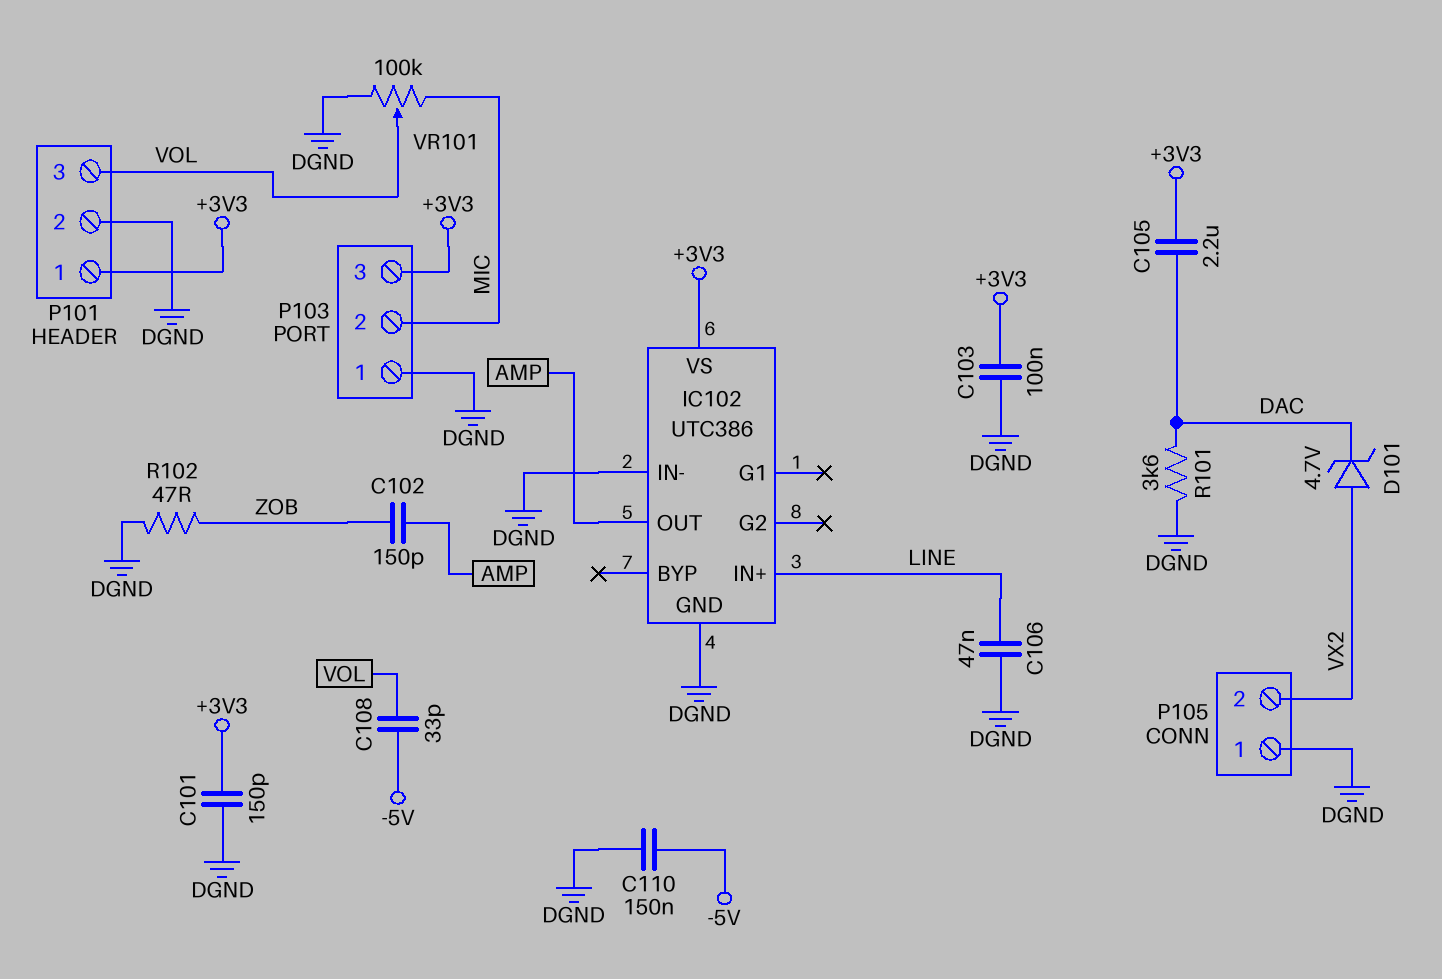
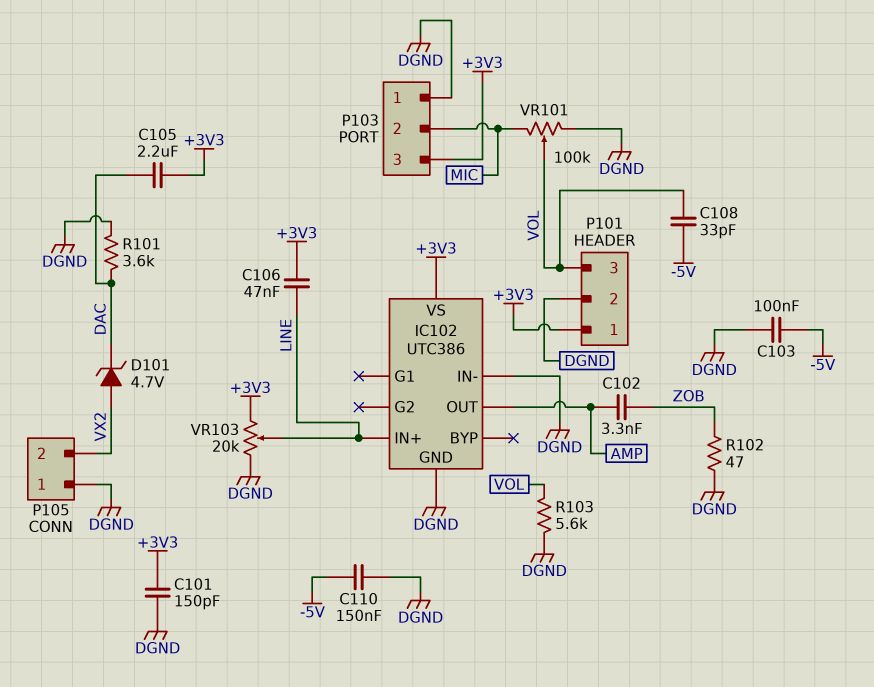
C102: 150pF (AMP, ZOB) -> 3.3nF (AMP, ZOB)
C103: 100nF (+3V3, DGND) -> 100nF (-5V, DGND)
C106: 47nF (DGND, LINE) -> 47nF (+3V3, LINE)
R103: none -> 5.6k (DGND, VOL)
VR103: none -> 20k (+3V3, DGND, wiper LINE)

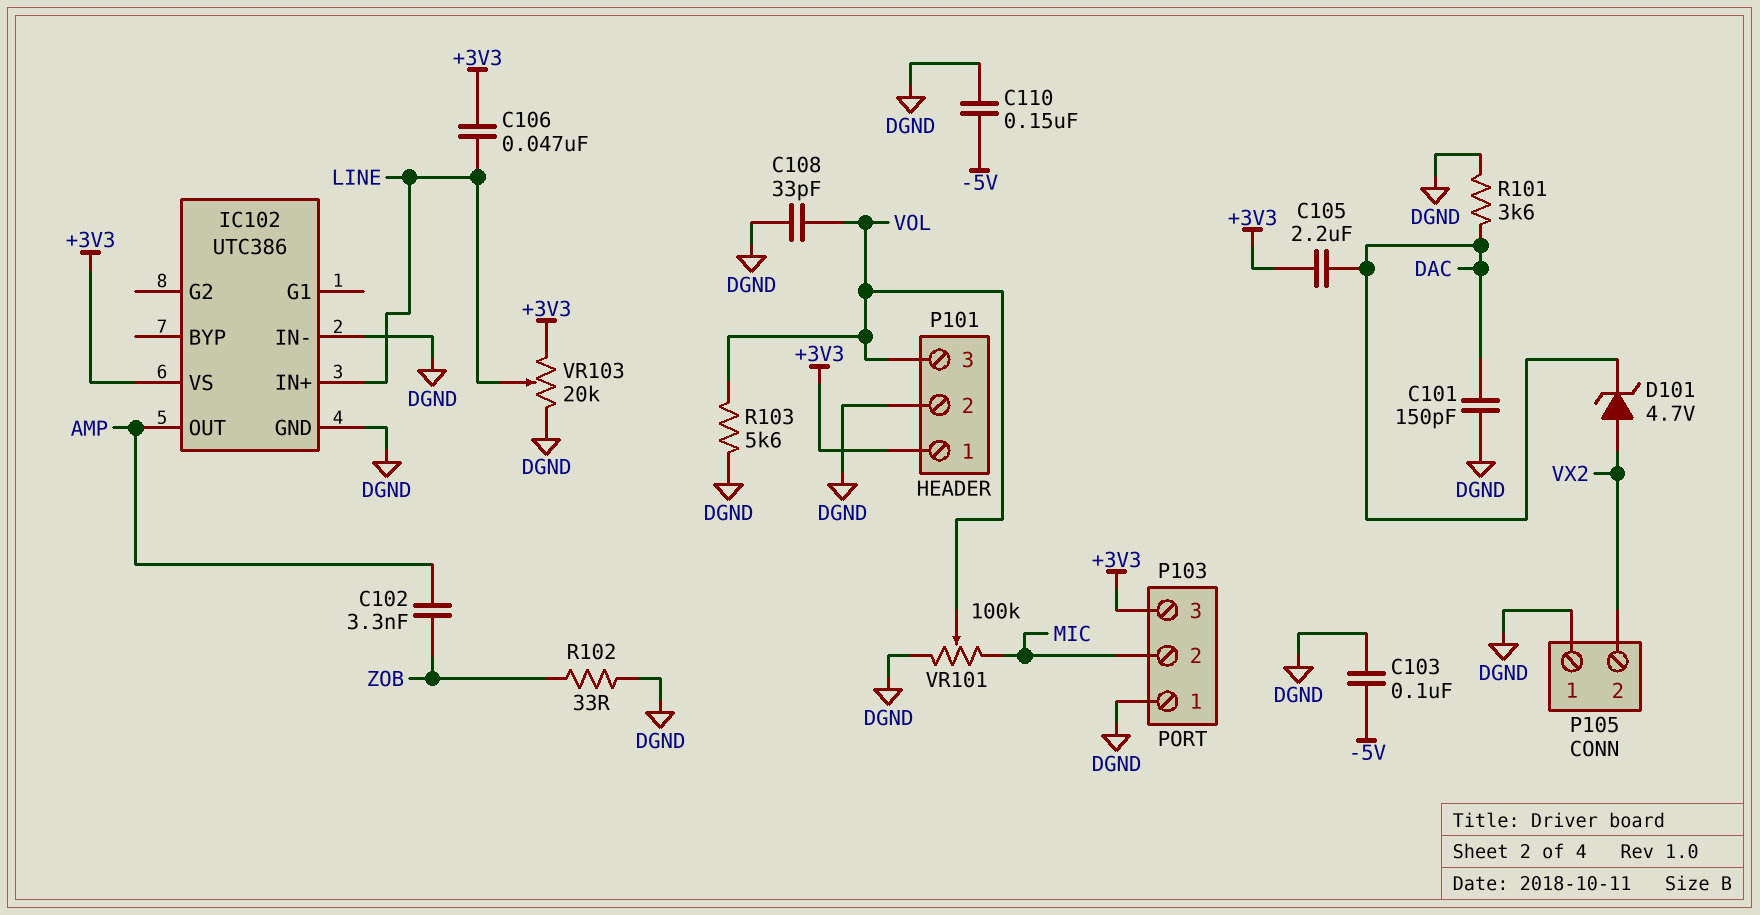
C101: 150pF (+3V3, DGND) -> 150pF (DAC, DGND)
C108: 33pF (-5V, VOL) -> 33pF (DGND, VOL)
R102: 47 (DGND, ZOB) -> 33 (DGND, ZOB)

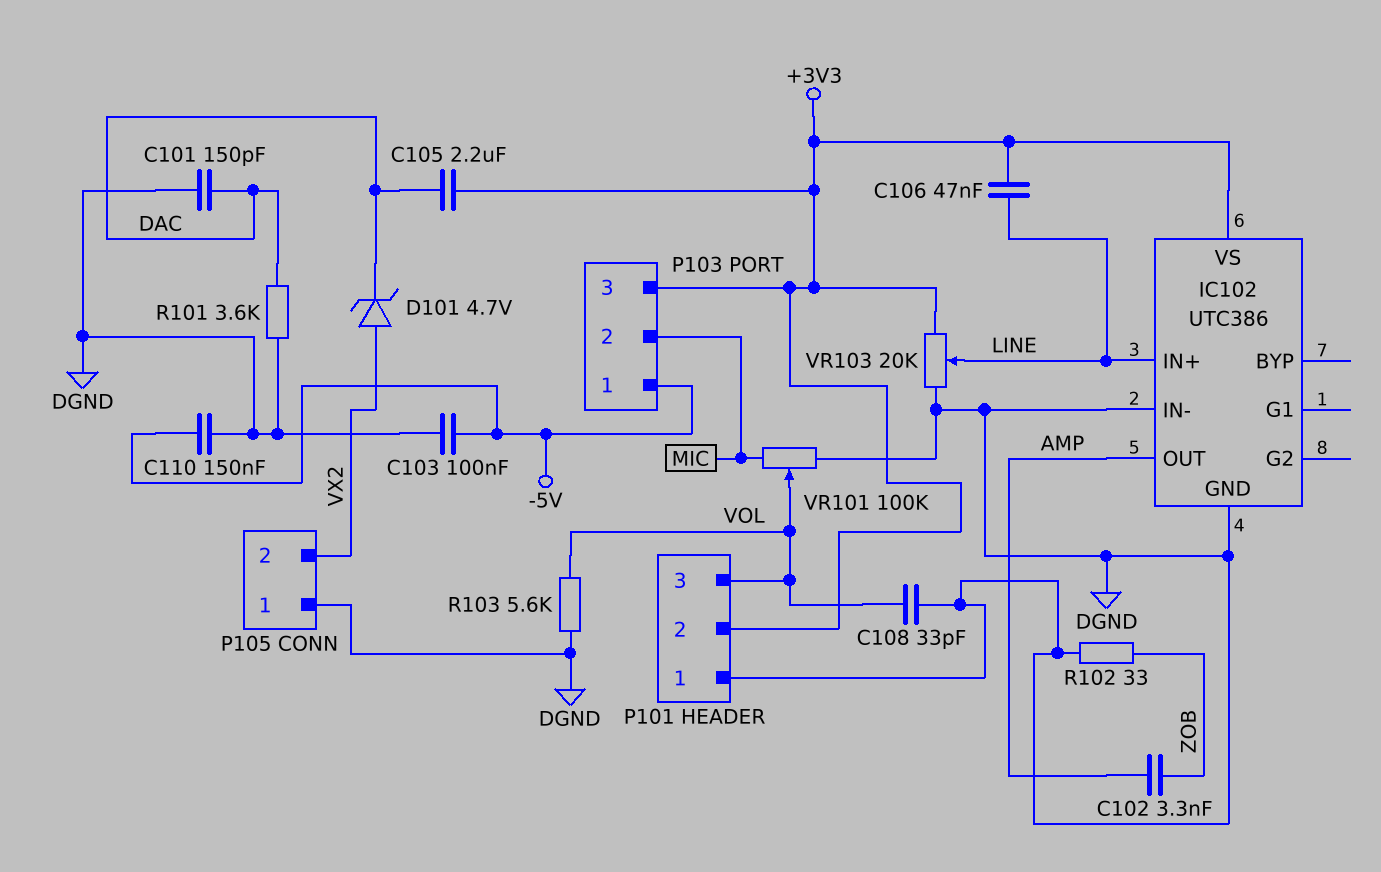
P101 pin 1: +3V3 -> DGND
P101 pin 2: DGND -> +3V3
P103 pin 1: DGND -> -5V

